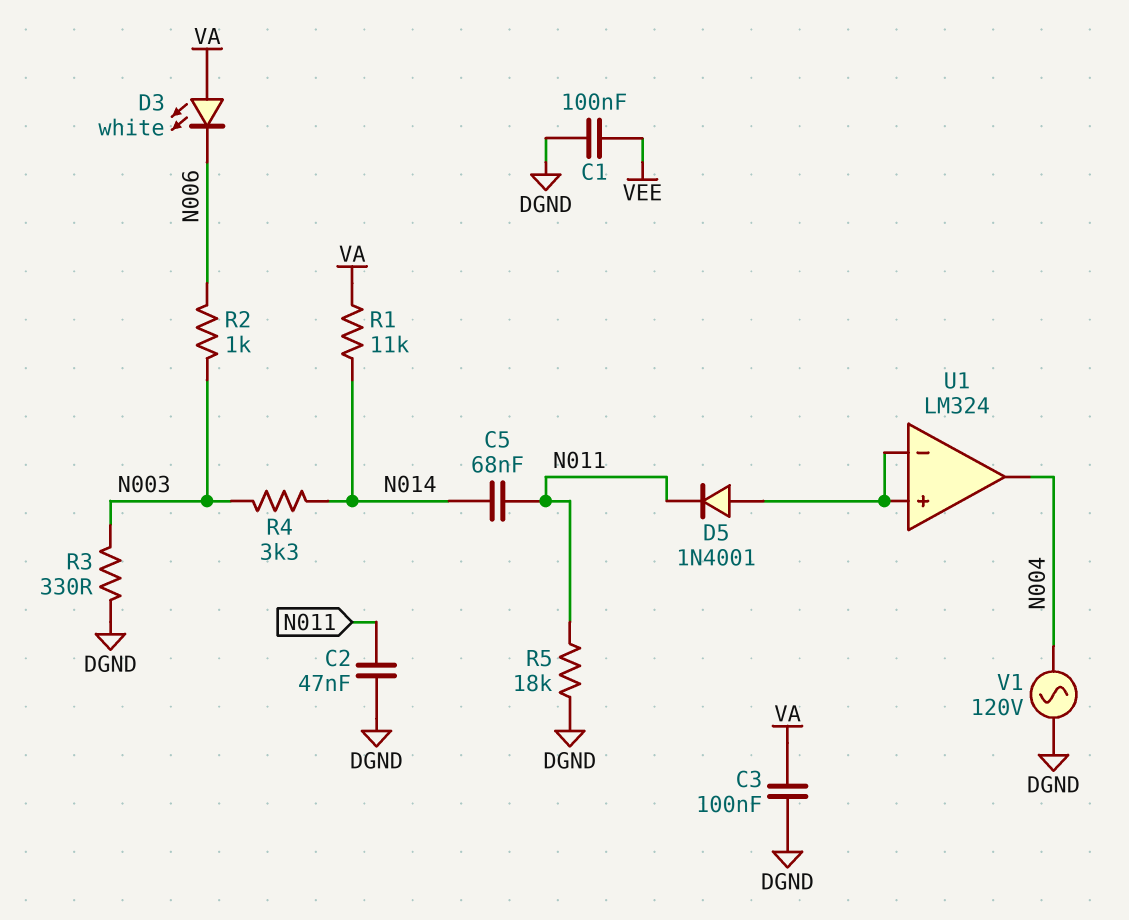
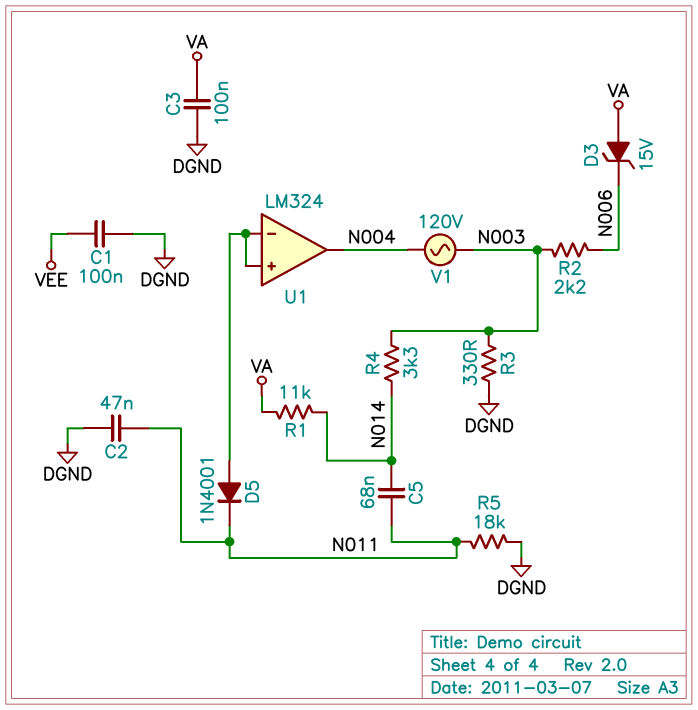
D3: LED white (A VA, K N006) -> zener 15V (A VA, K N006)
R2: 1k (N003, N006) -> 2.2k (N003, N006)
V1: AC 120V (DGND, N004) -> AC 120V (N003, N004)

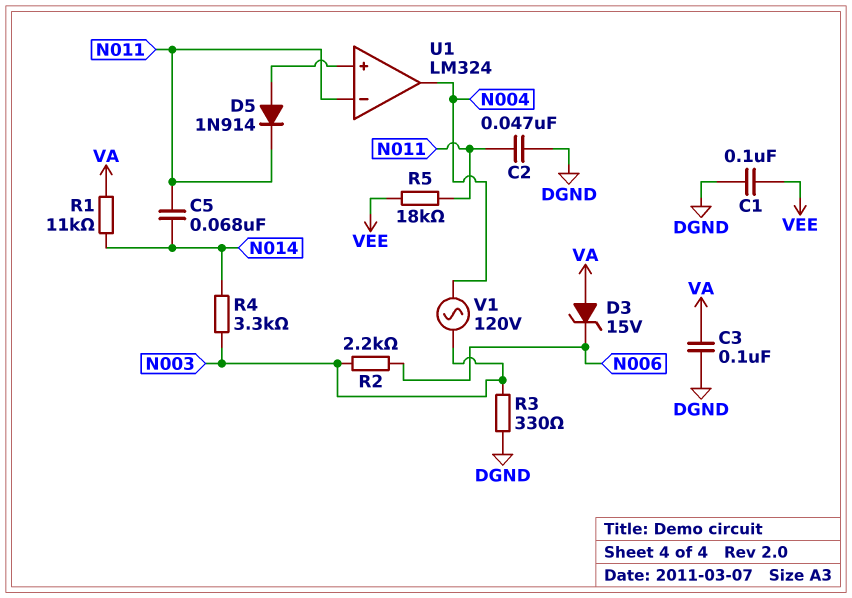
D5: diode 1N4001 (A U1/in+, K N011) -> diode 1N914 (A U1/in+, K N011)
R5: 18k (DGND, N011) -> 18k (N011, VEE)
U1 pin in-: U1/in+ -> N011

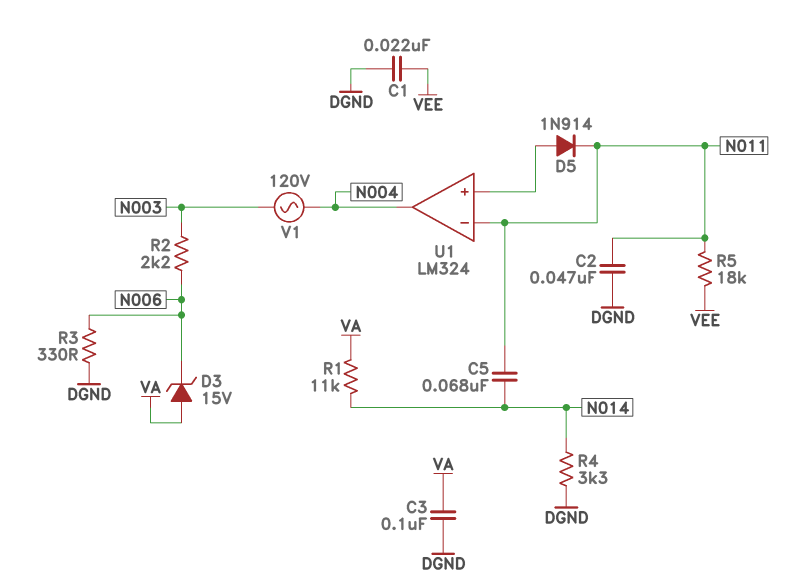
C1: 100nF (DGND, VEE) -> 22nF (DGND, VEE)
R3: 330 (DGND, N003) -> 330 (DGND, N006)
R4: 3.3k (N003, N014) -> 3.3k (DGND, N014)

